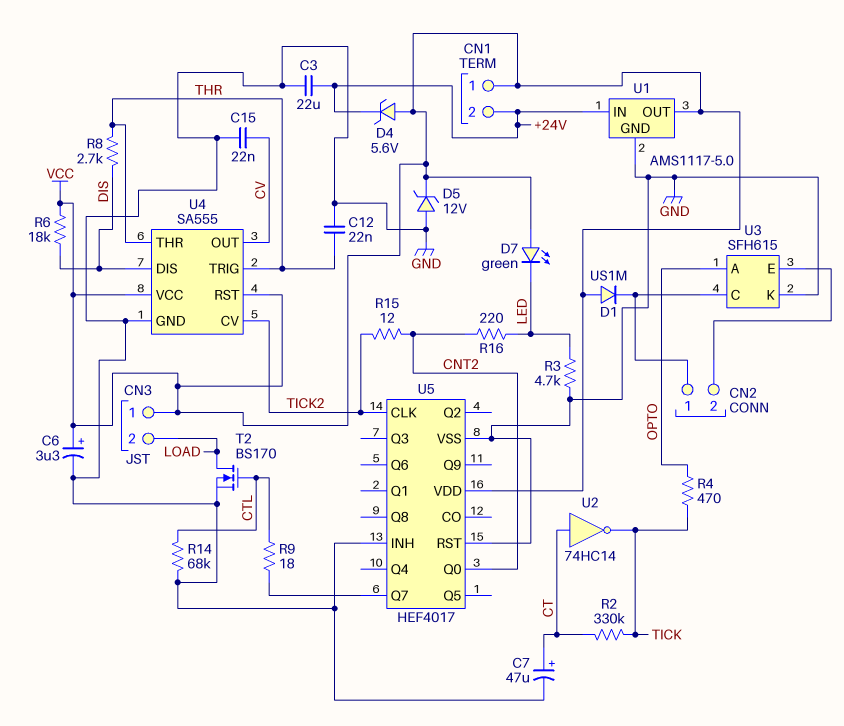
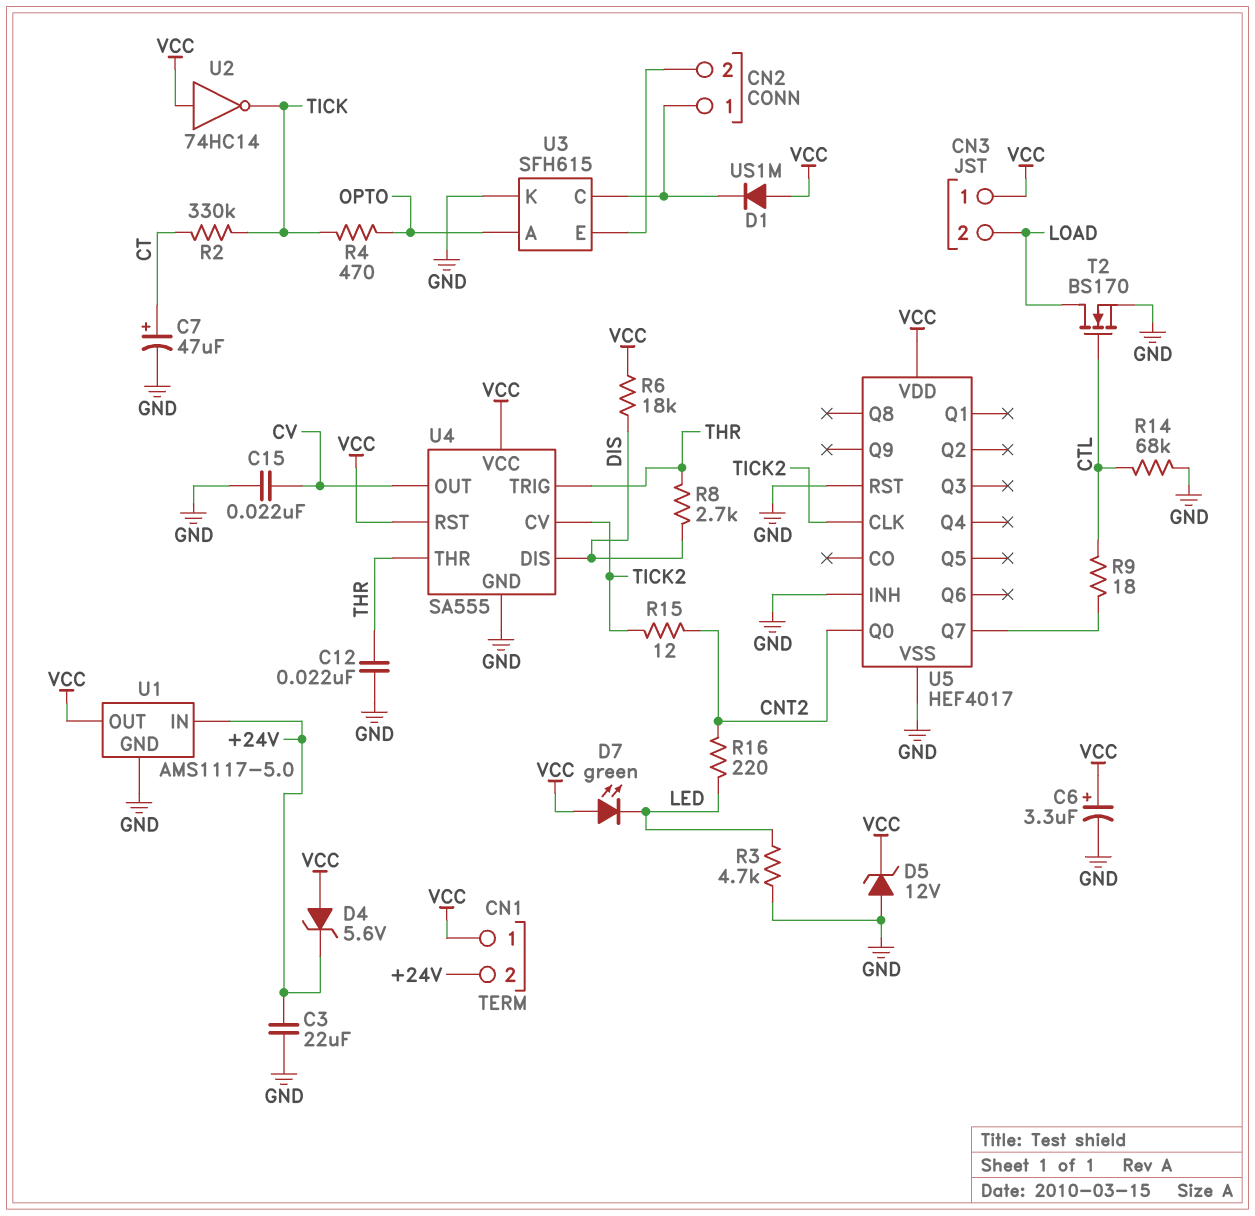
U2: NOT 74HC14 (in CT, out TICK) -> NOT 74HC14 (in VCC, out TICK)

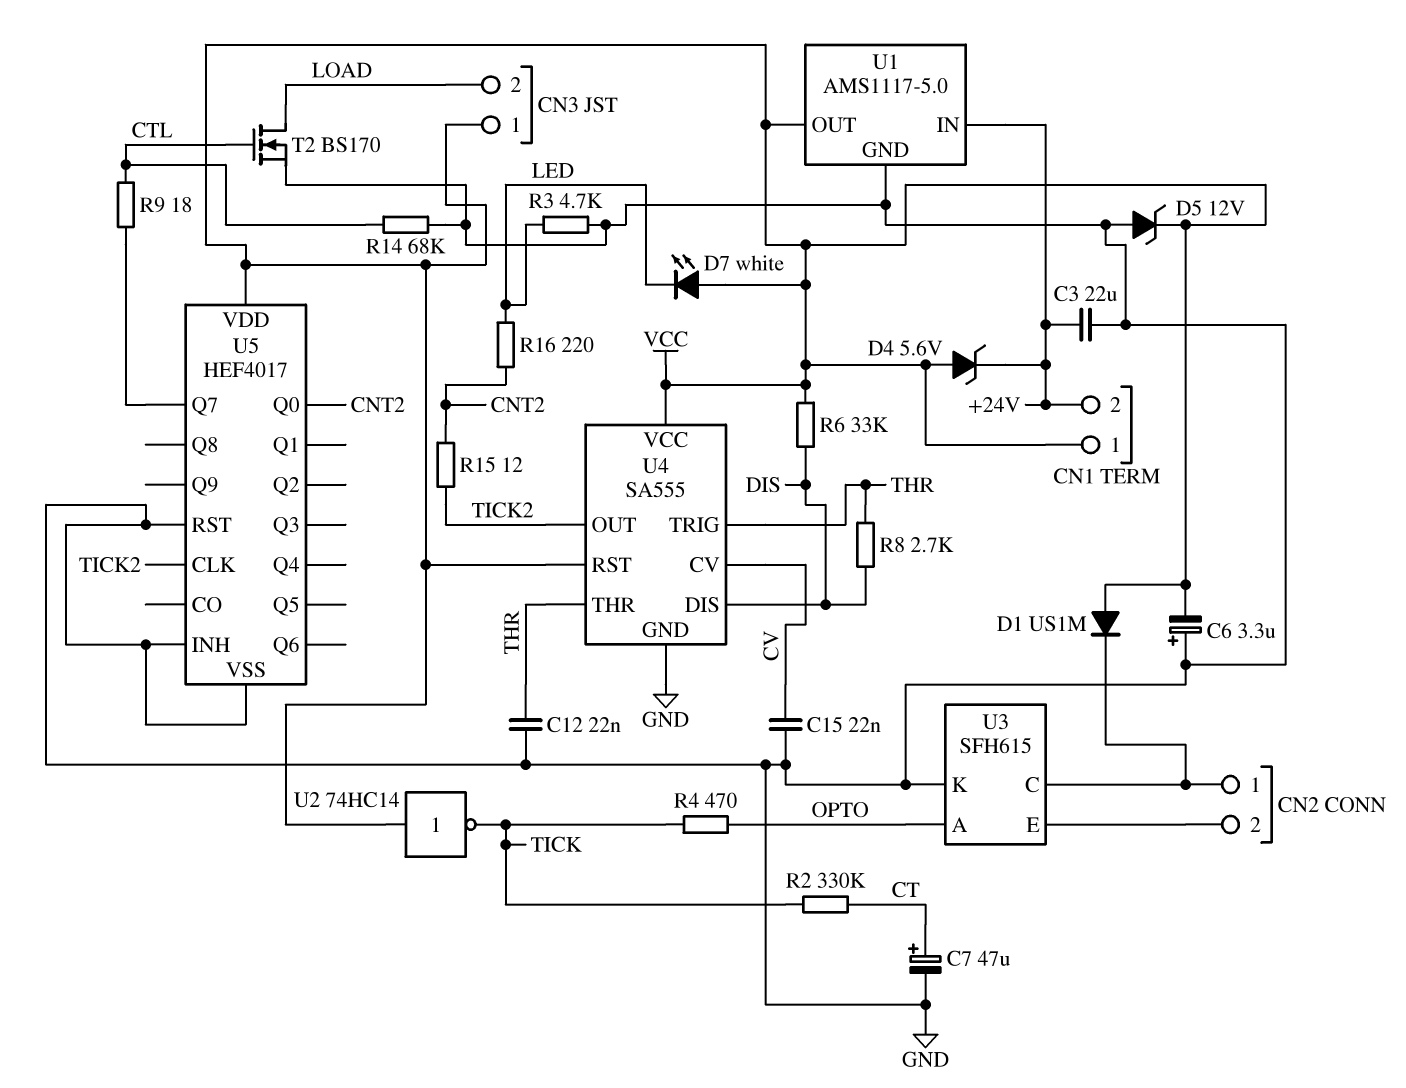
C6: 3.3uF (plus VCC, minus GND) -> 3.3uF (plus GND, minus VCC)
D7: LED green (A VCC, K LED) -> LED white (A VCC, K LED)
R6: 18k (DIS, VCC) -> 33k (DIS, VCC)
U4 pin CV: TICK2 -> CV
U4 pin OUT: CV -> TICK2

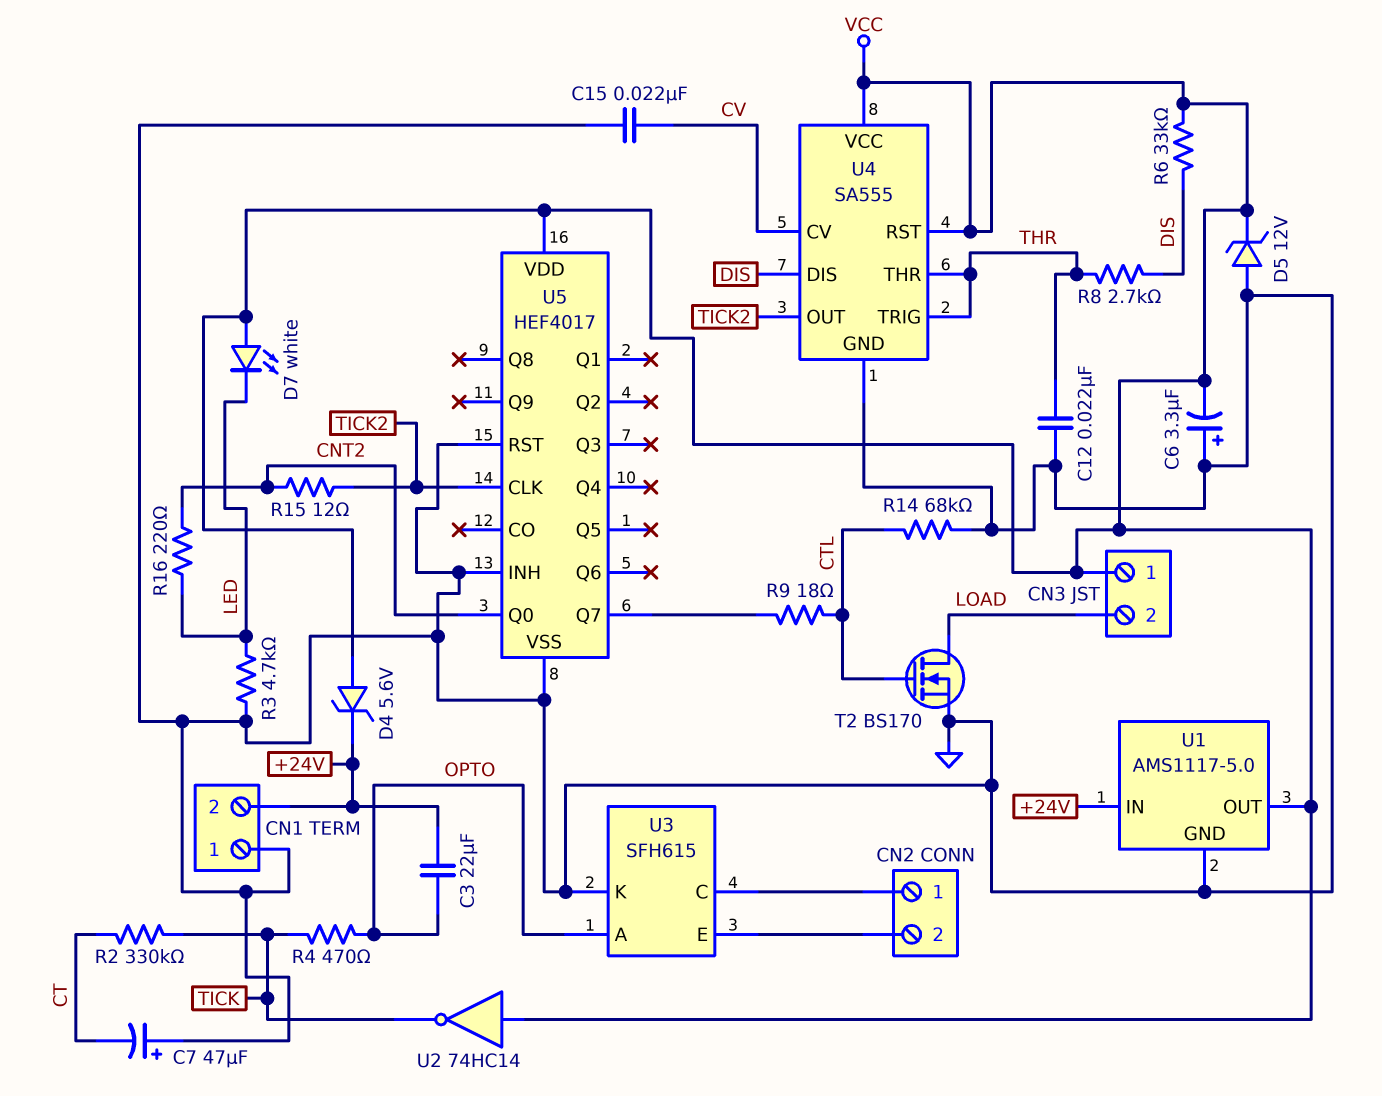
C3: 22uF (+24V, GND) -> 22uF (+24V, OPTO)
C7: 47uF (plus CT, minus GND) -> 47uF (plus GND, minus CT)
CN1 pin 1: VCC -> GND
D1: diode US1M (A VCC, K CN2/1) -> none

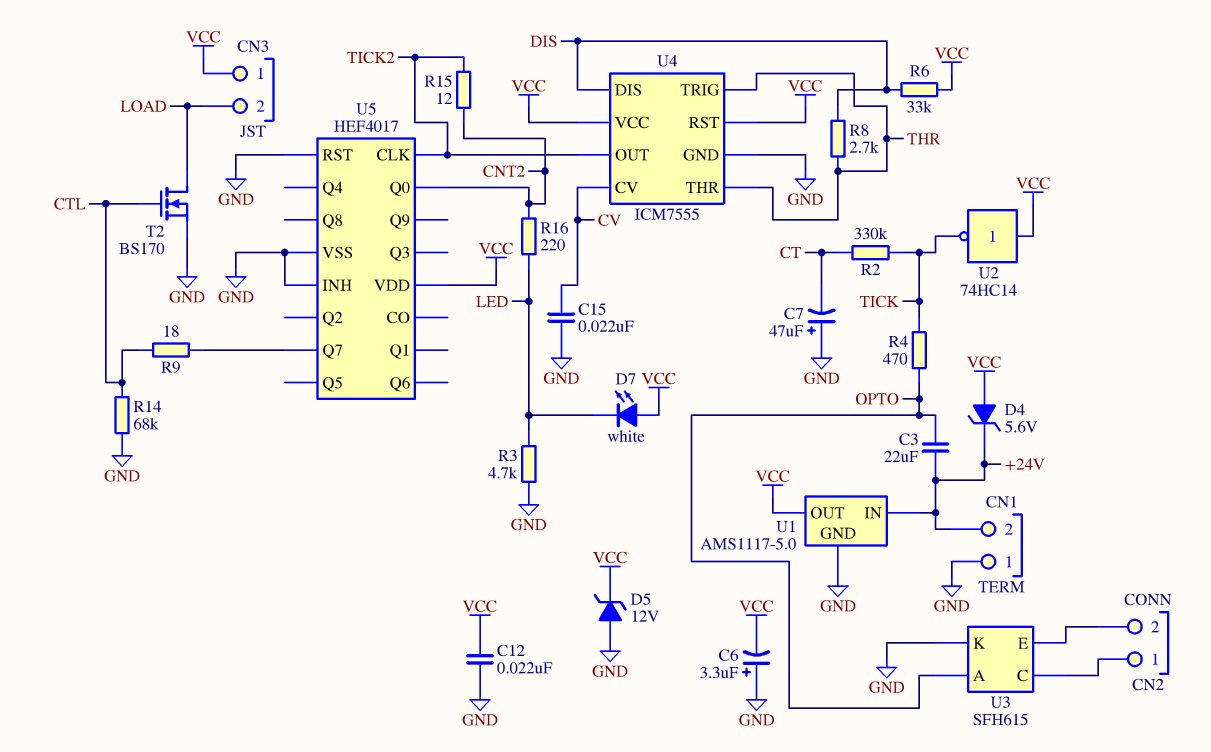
C12: 22nF (GND, THR) -> 22nF (GND, VCC)
U4: SA555 -> ICM7555

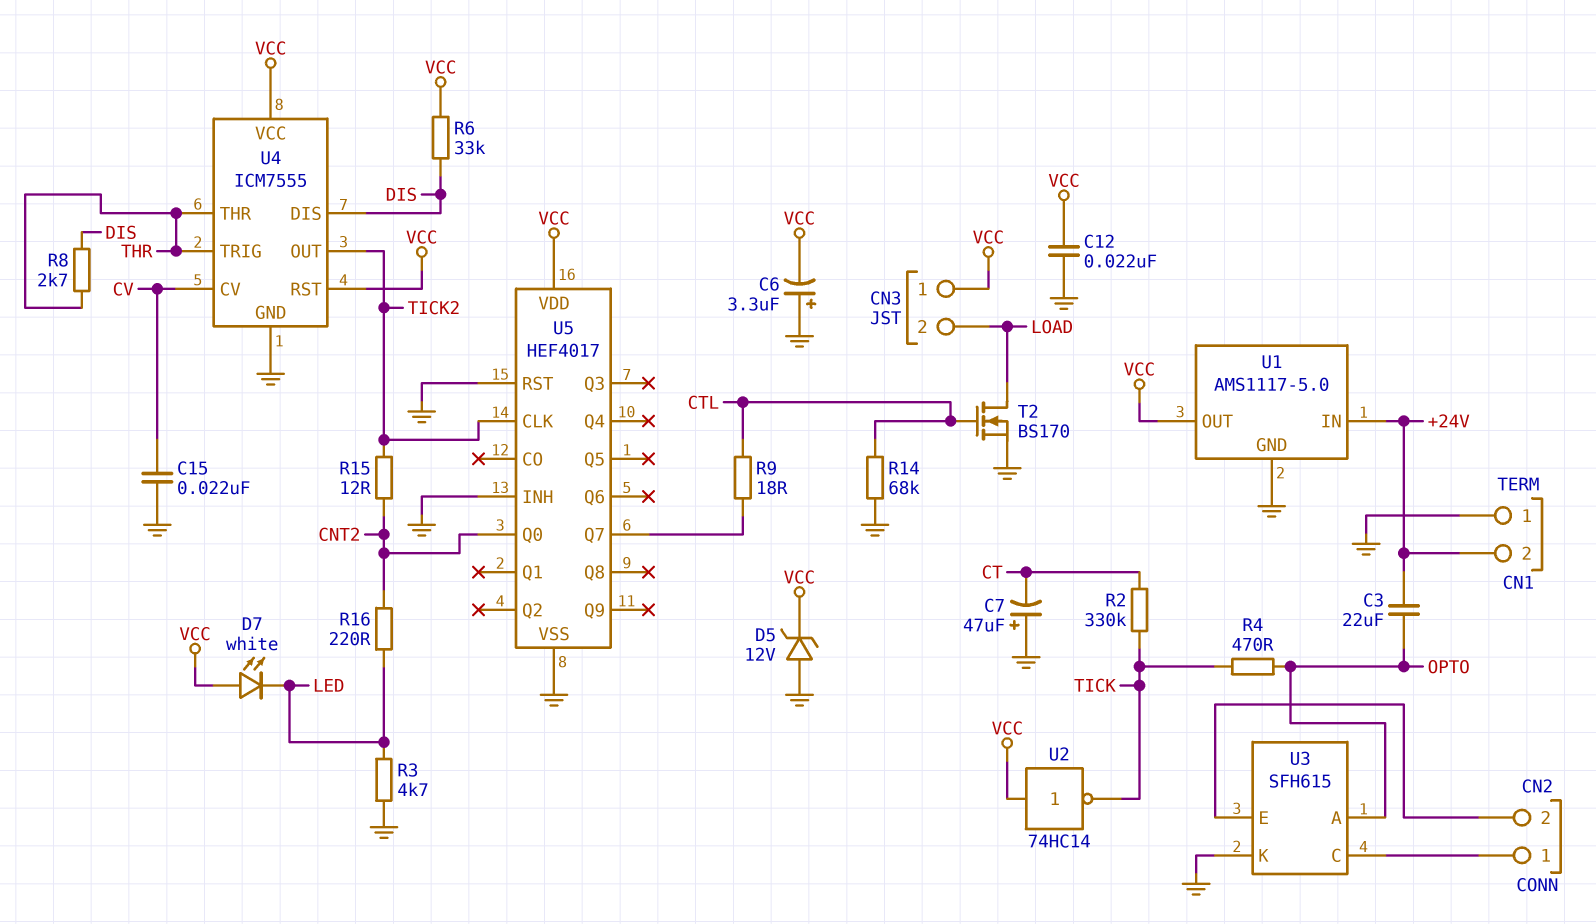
D4: zener 5.6V (A VCC, K +24V) -> none

